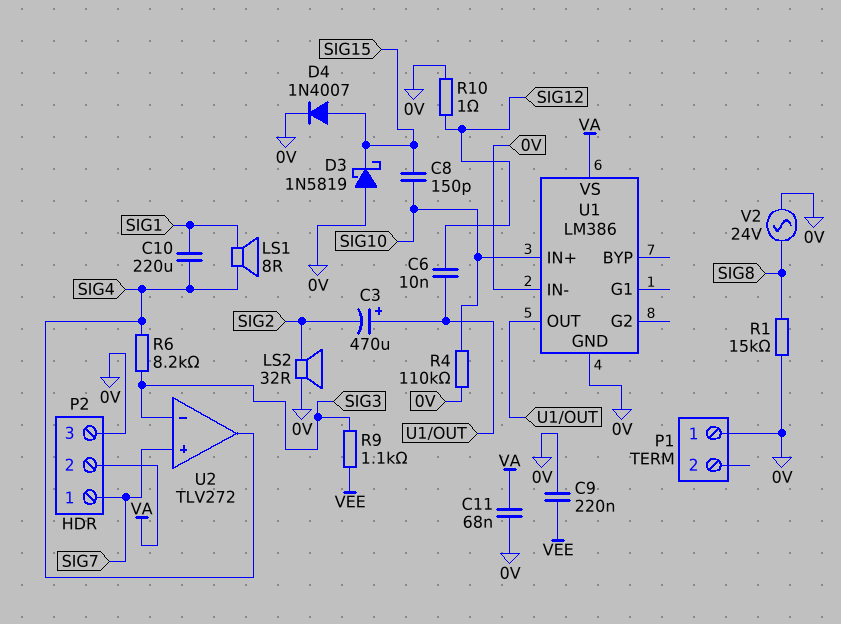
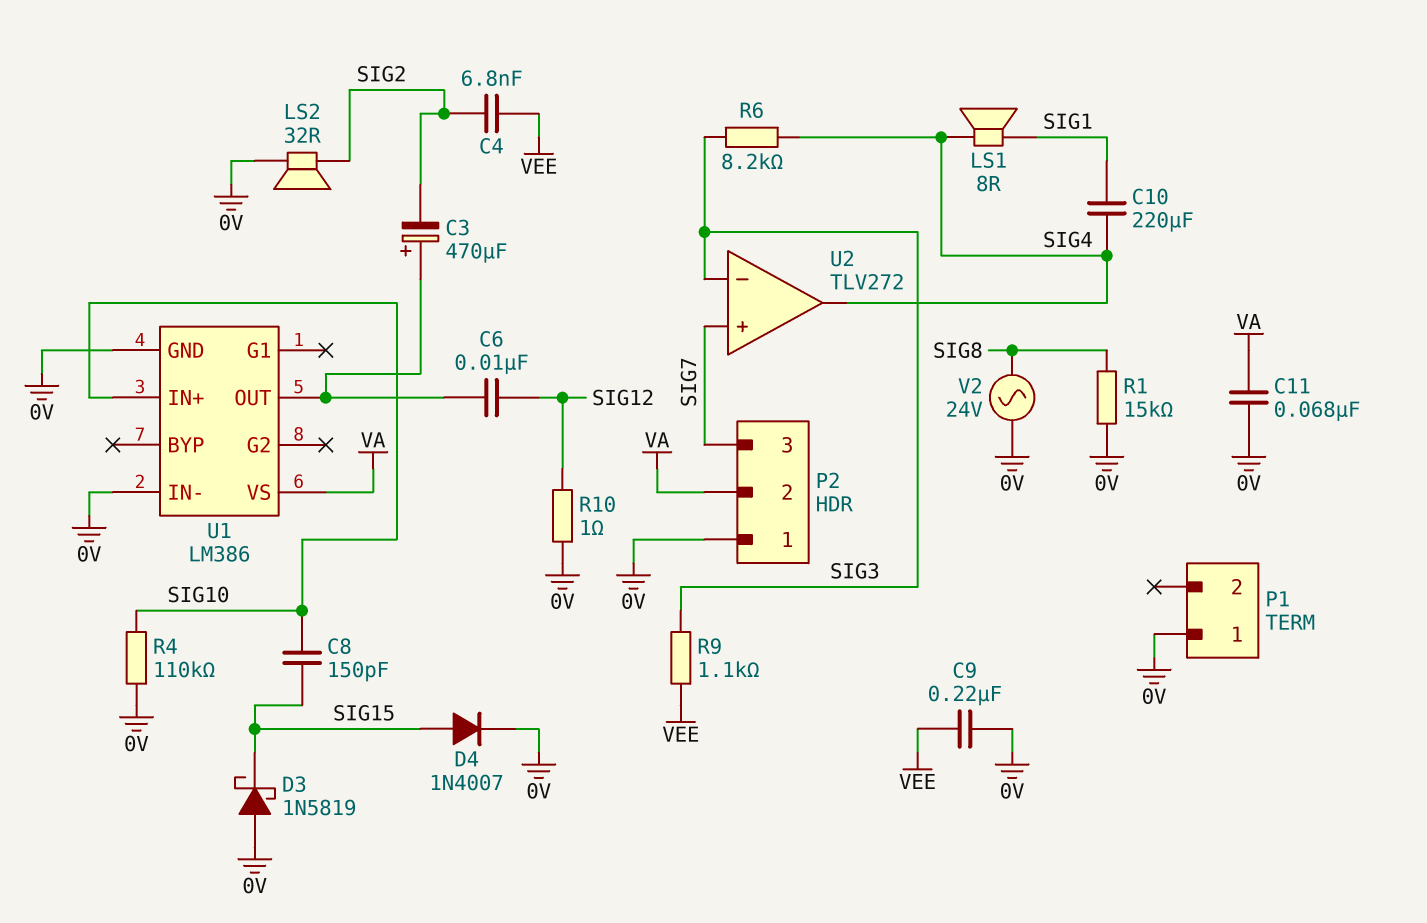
C4: none -> 6.8nF (SIG2, VEE)
P2 pin 1: SIG7 -> 0V
P2 pin 3: 0V -> SIG7

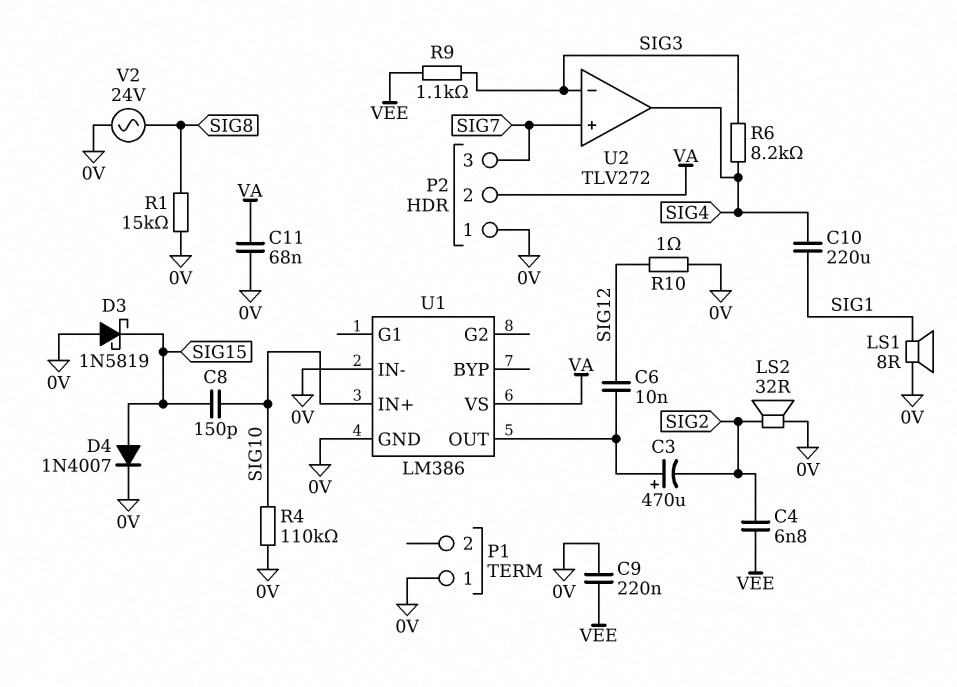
LS1: speaker 8R (SIG1, SIG4) -> speaker 8R (0V, SIG1)

